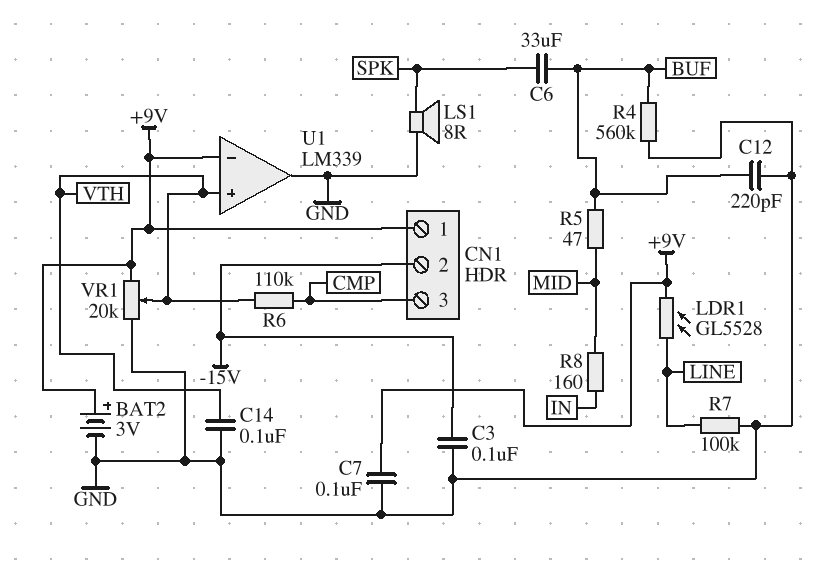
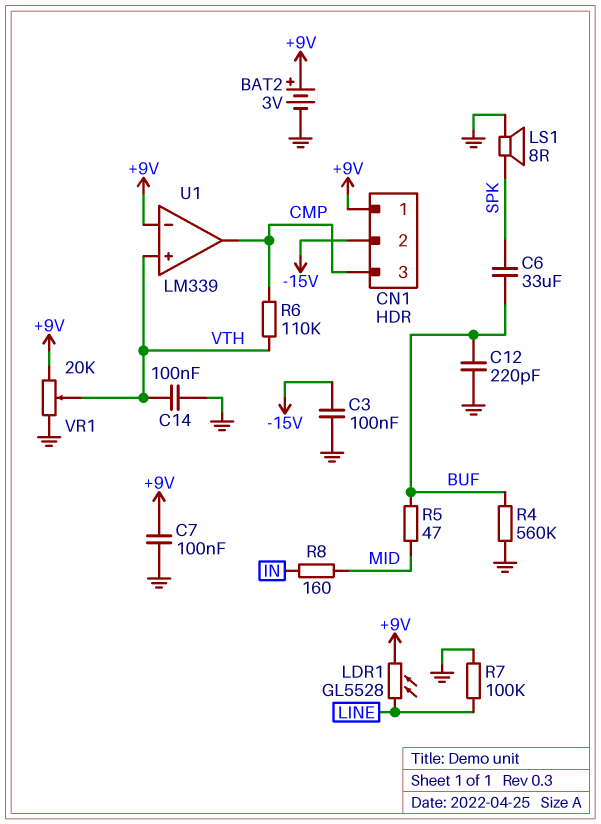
U1 pin out: GND -> CMP

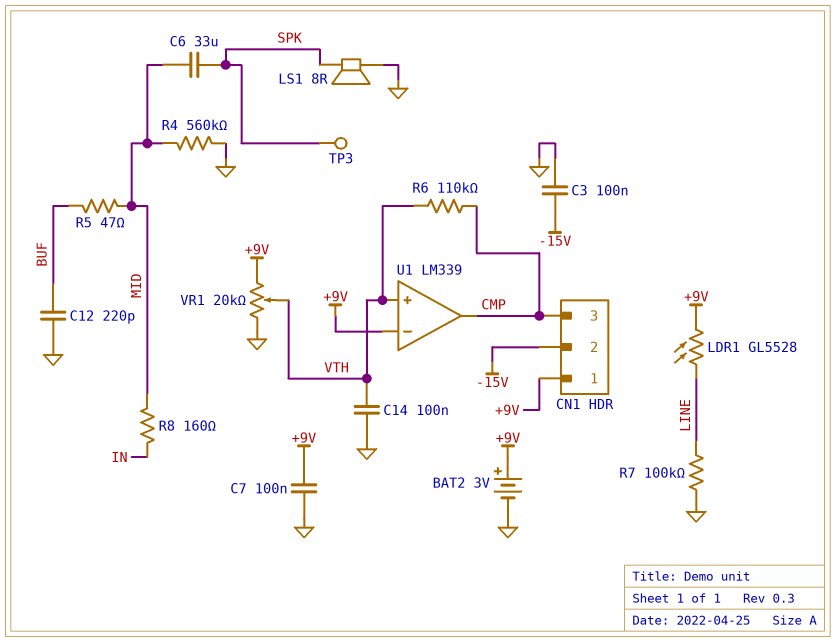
C6: 33uF (BUF, SPK) -> 33uF (MID, SPK)
R4: 560k (BUF, GND) -> 560k (GND, MID)
TP3: none -> test point (SPK)

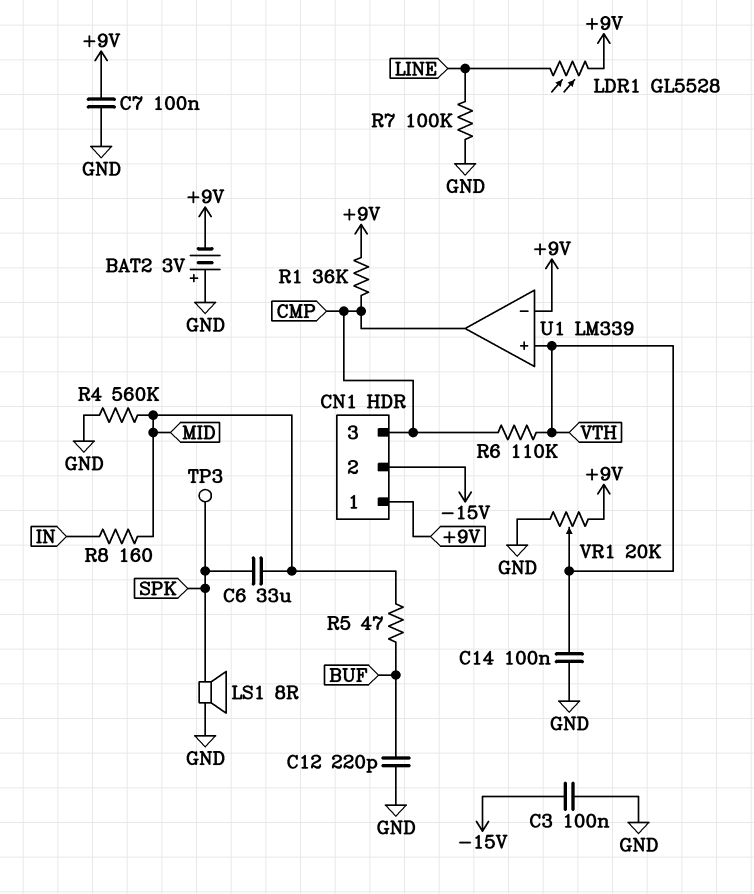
BAT2: 3V (plus +9V, minus GND) -> 3V (plus GND, minus +9V)
R1: none -> 36k (+9V, CMP)

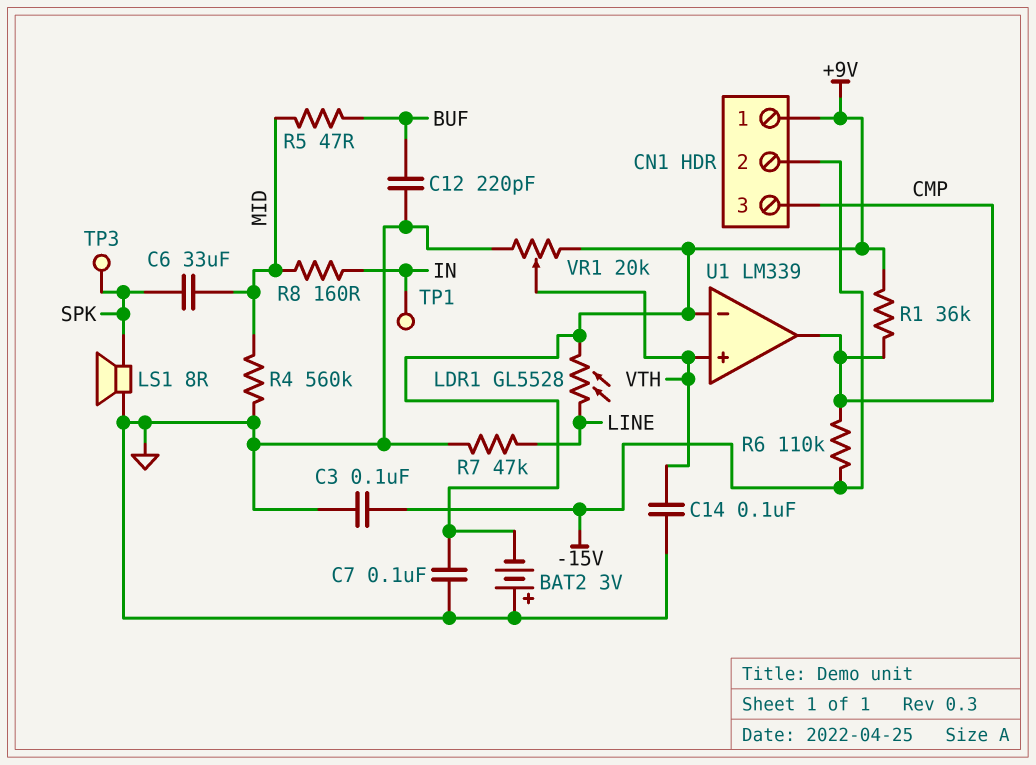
R6: 110k (CMP, VTH) -> 110k (-15V, CMP)
R7: 100k (GND, LINE) -> 47k (GND, LINE)
TP1: none -> test point (IN)

